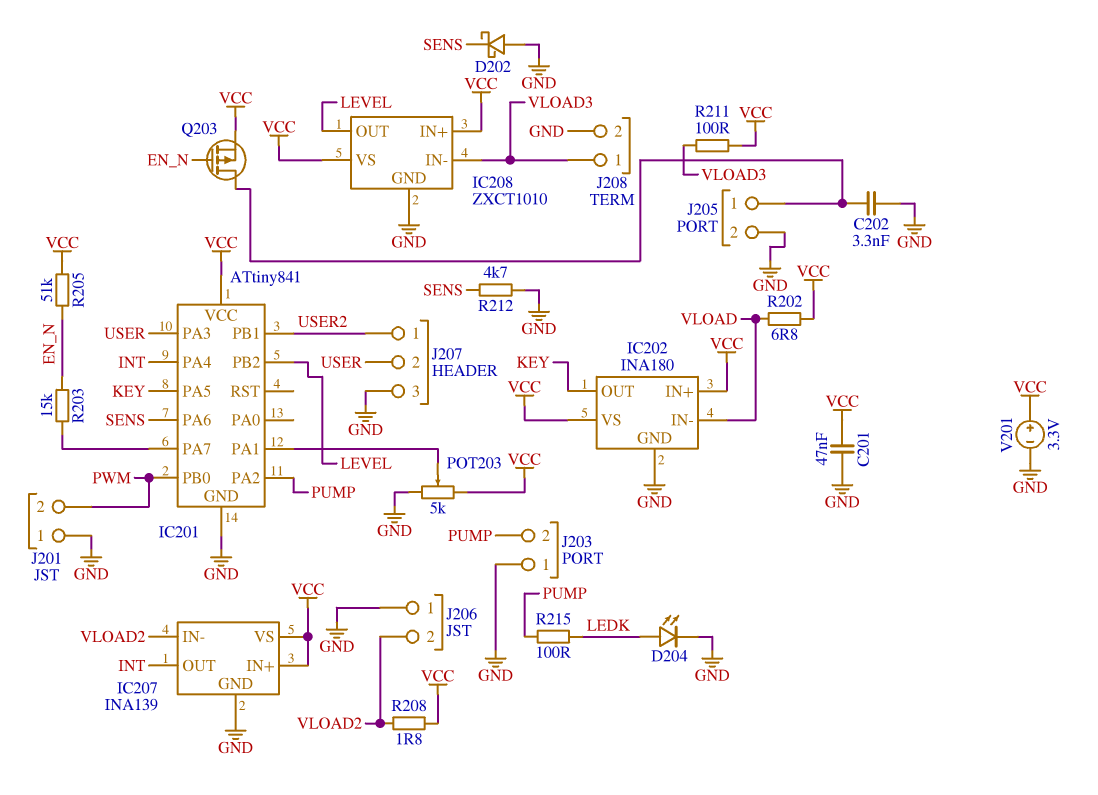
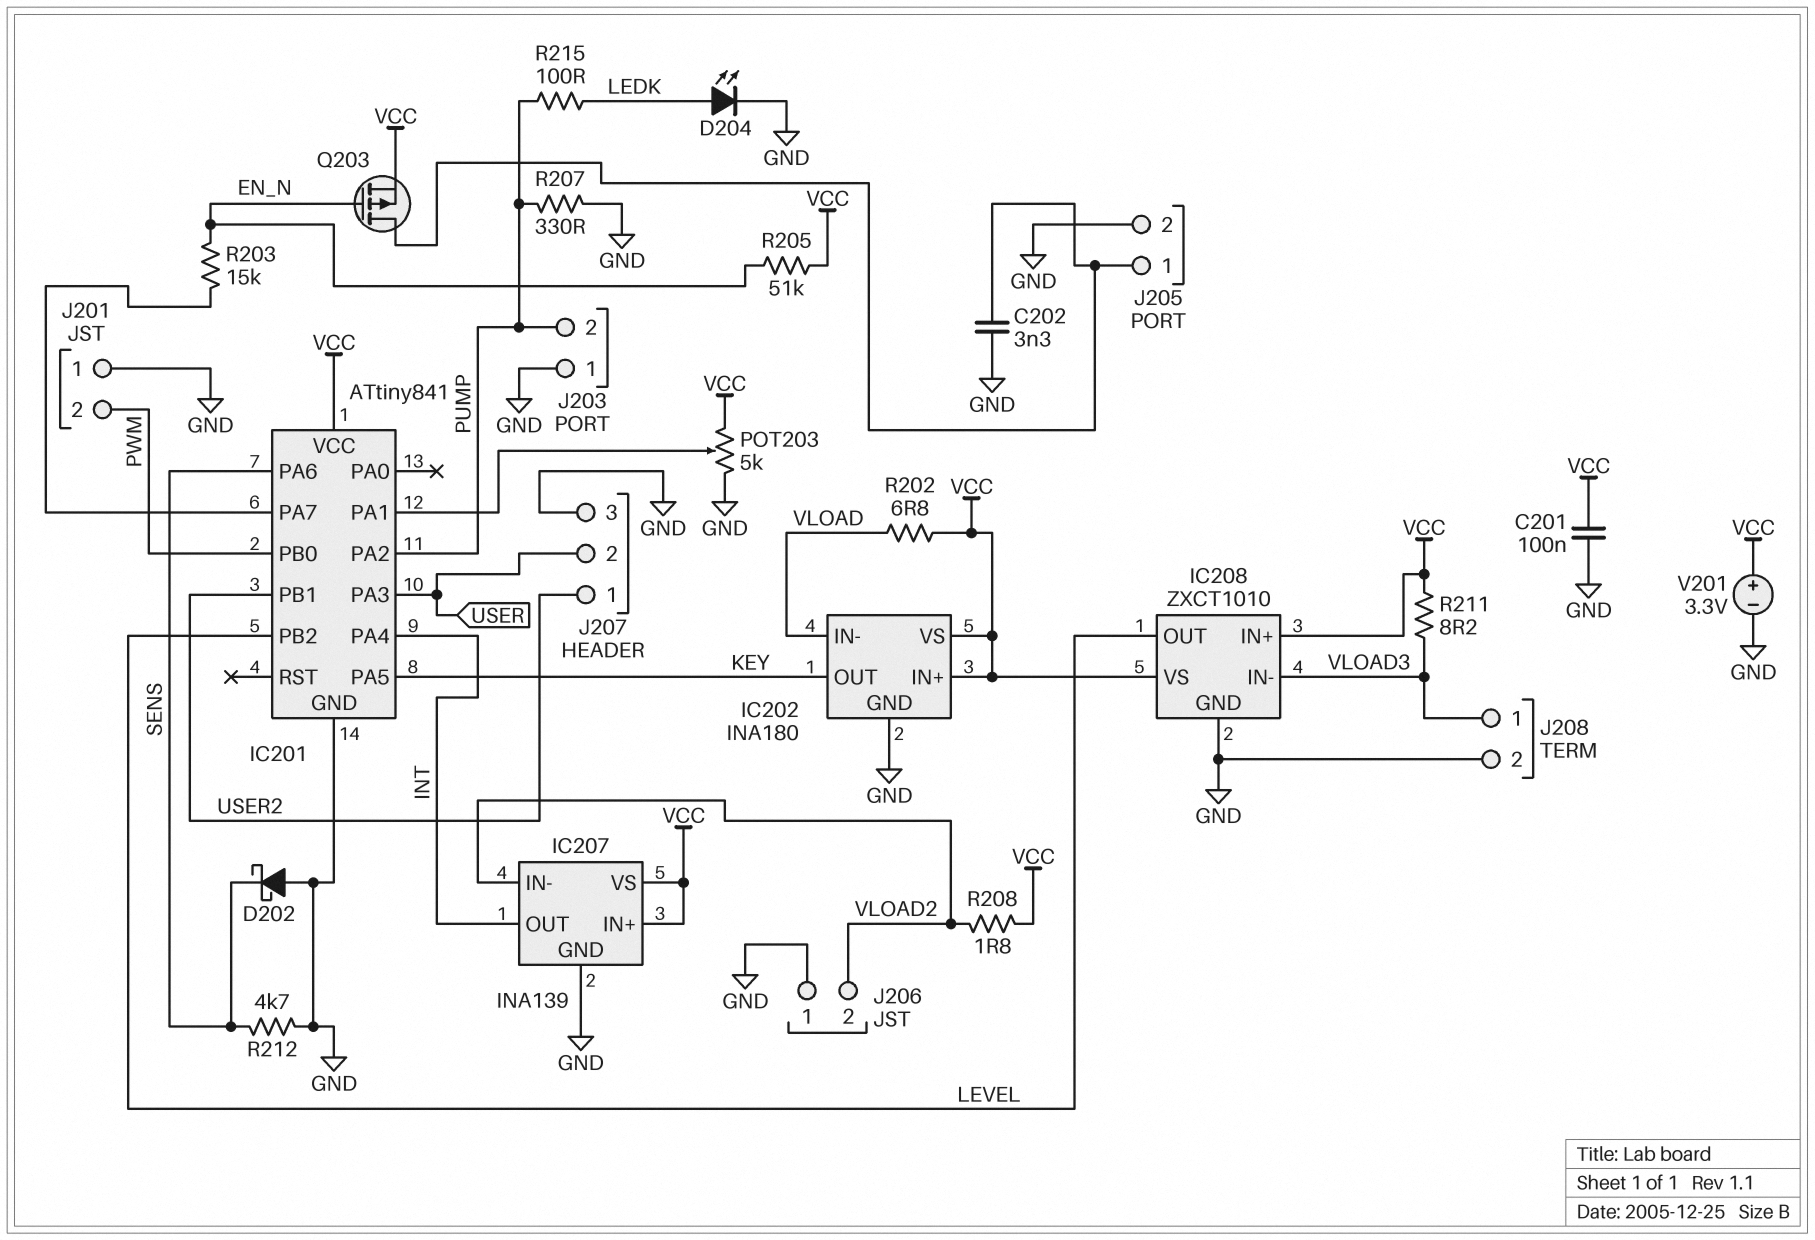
C201: 47nF (GND, VCC) -> 100nF (GND, VCC)
R207: none -> 330 (GND, PUMP)
R211: 100 (VCC, VLOAD3) -> 8.2 (VCC, VLOAD3)

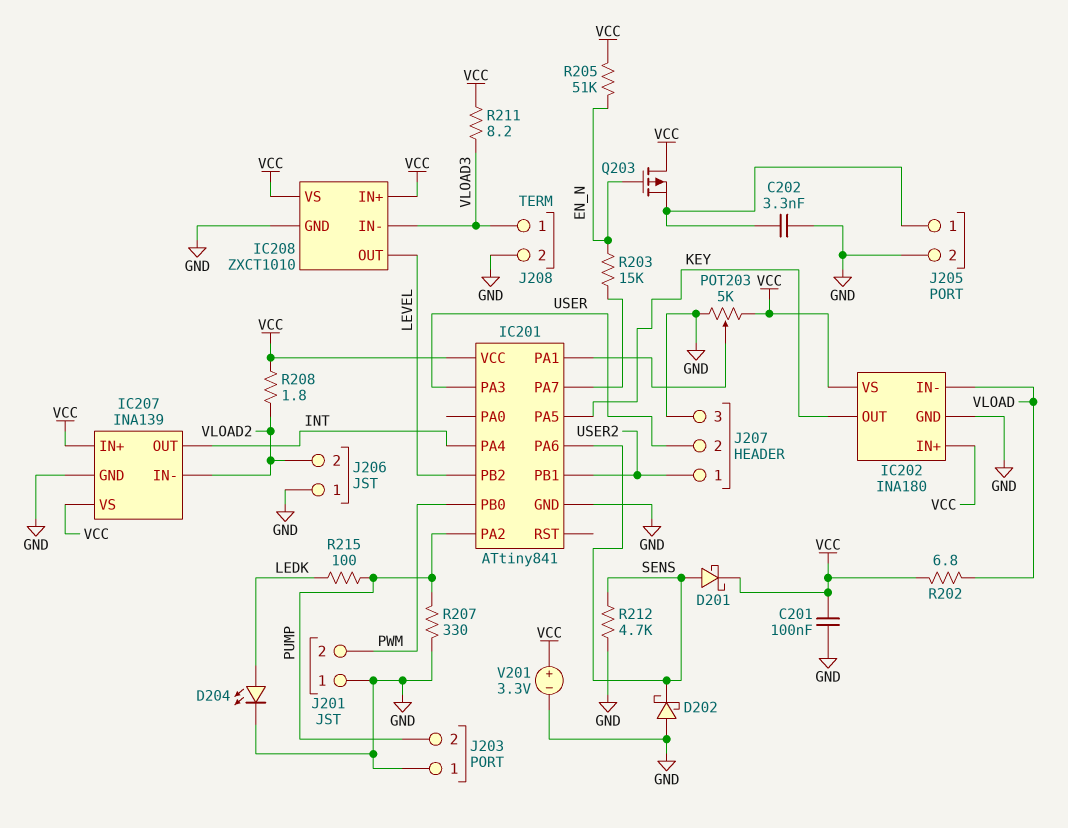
D201: none -> schottky (A SENS, K VCC)
Q203: PMOS (G EN_N, D J205/1, S VCC) -> PMOS (G EN_N, D VCC, S J205/1)

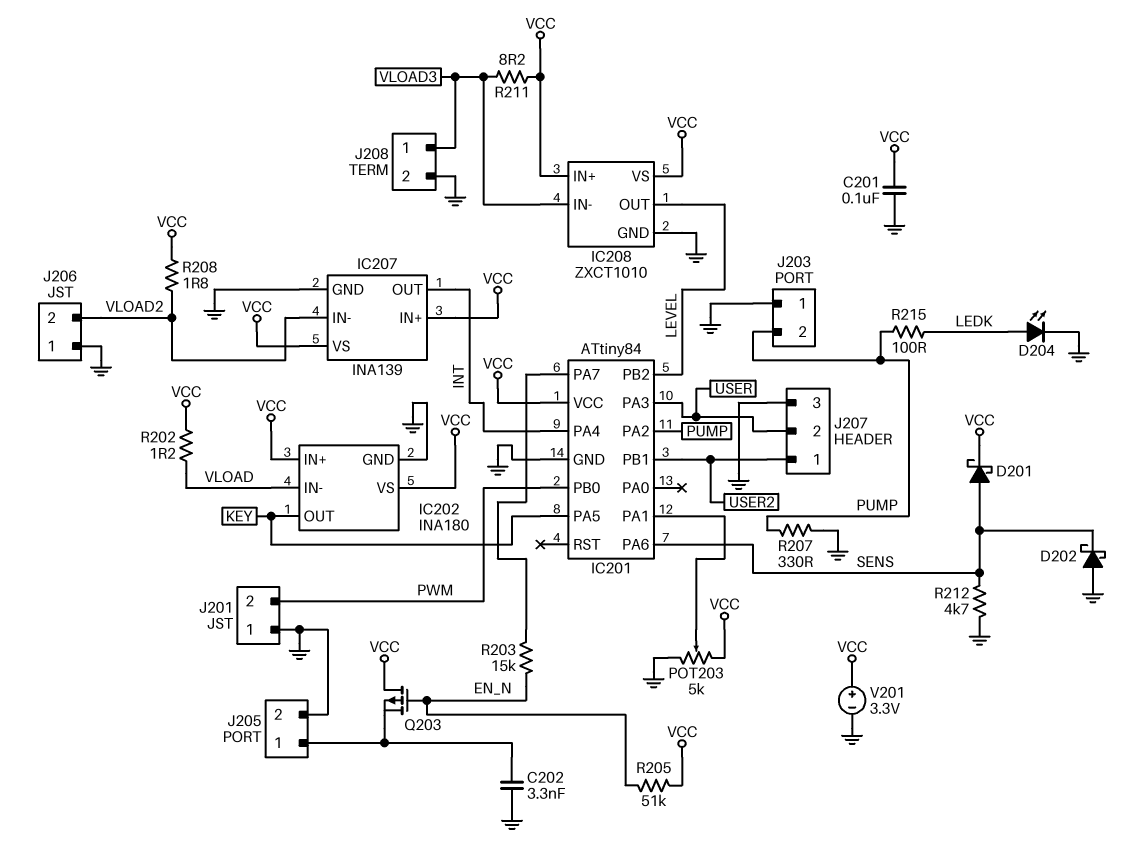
IC201: ATtiny841 -> ATtiny84
R202: 6.8 (VCC, VLOAD) -> 1.2 (VCC, VLOAD)

